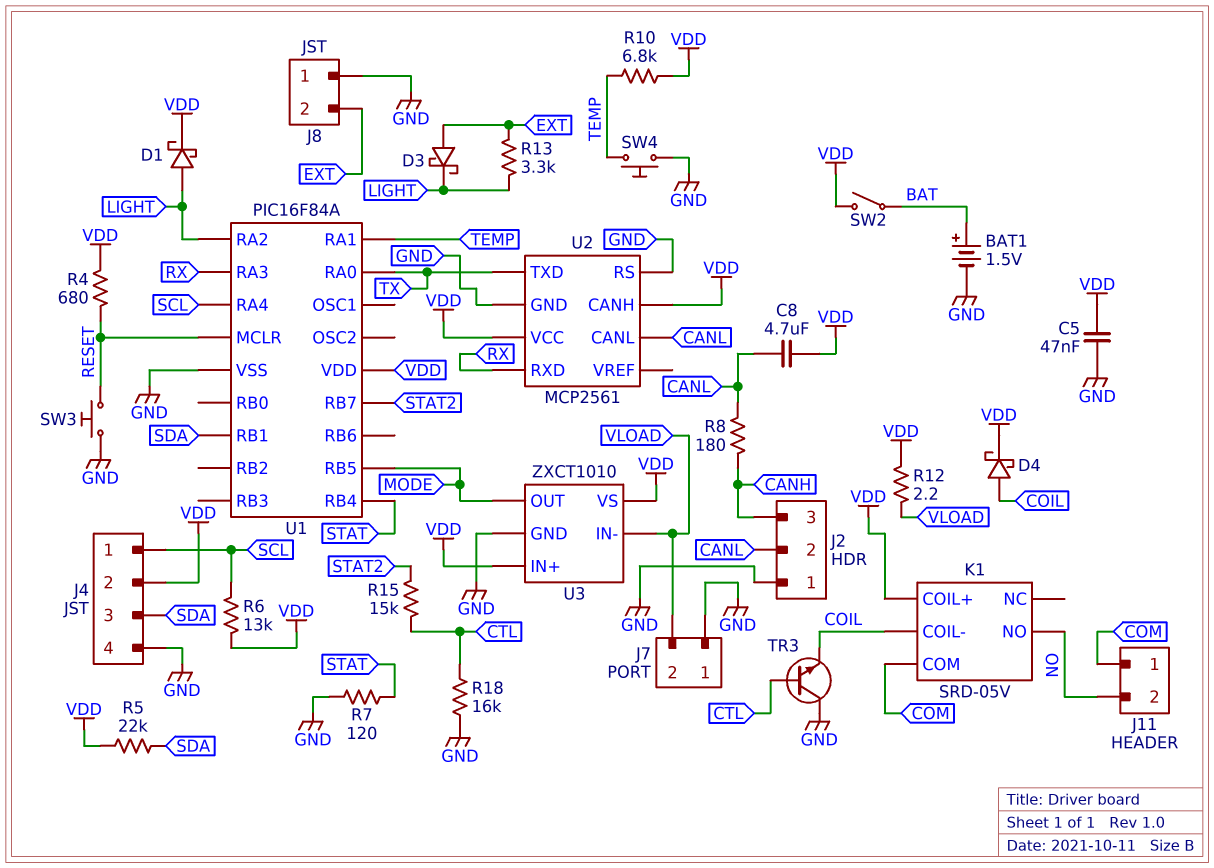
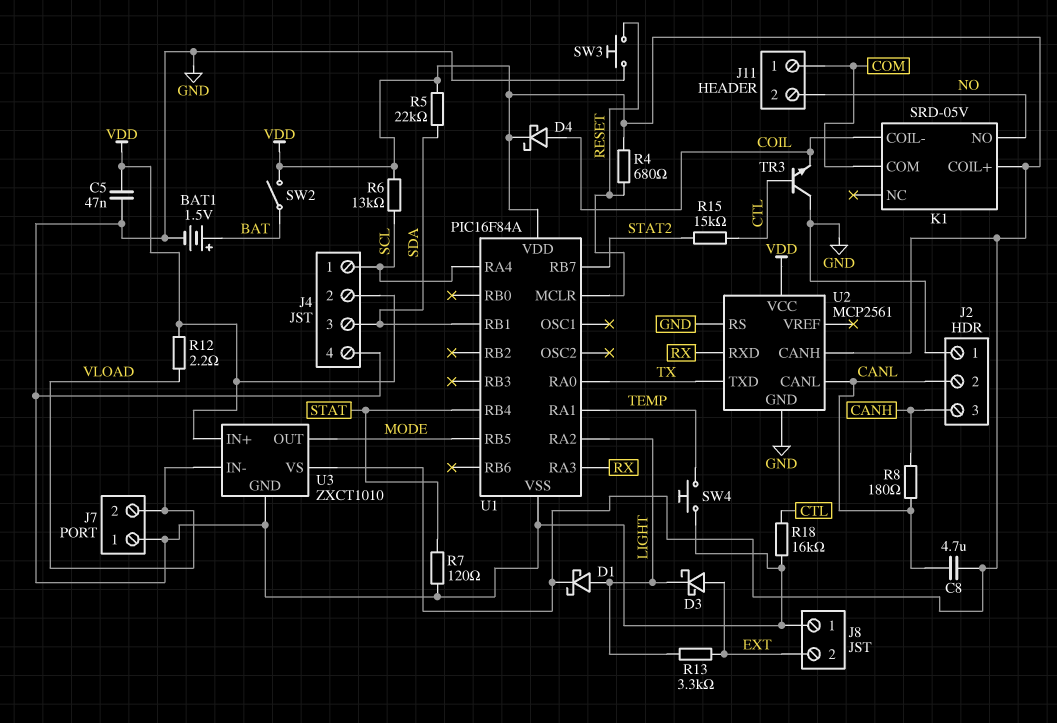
R10: 6.8k (TEMP, VDD) -> none

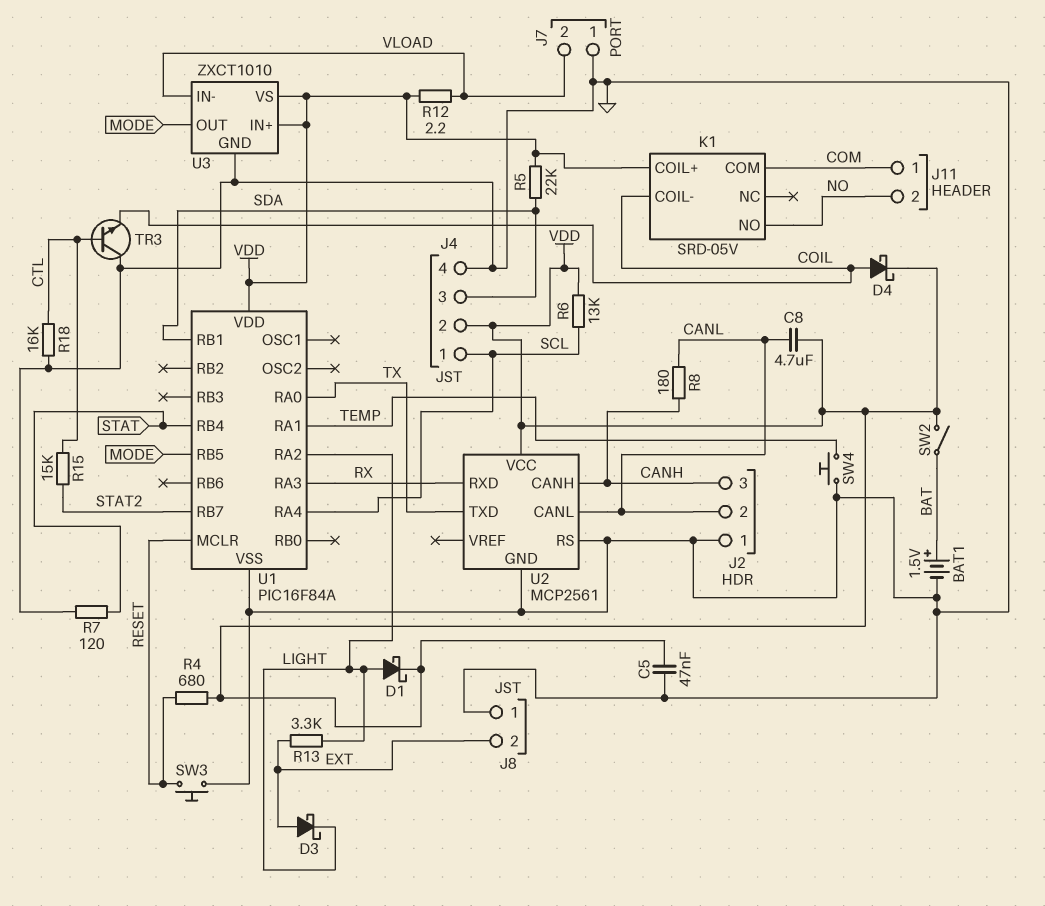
U2 pin CANH: VDD -> CANH

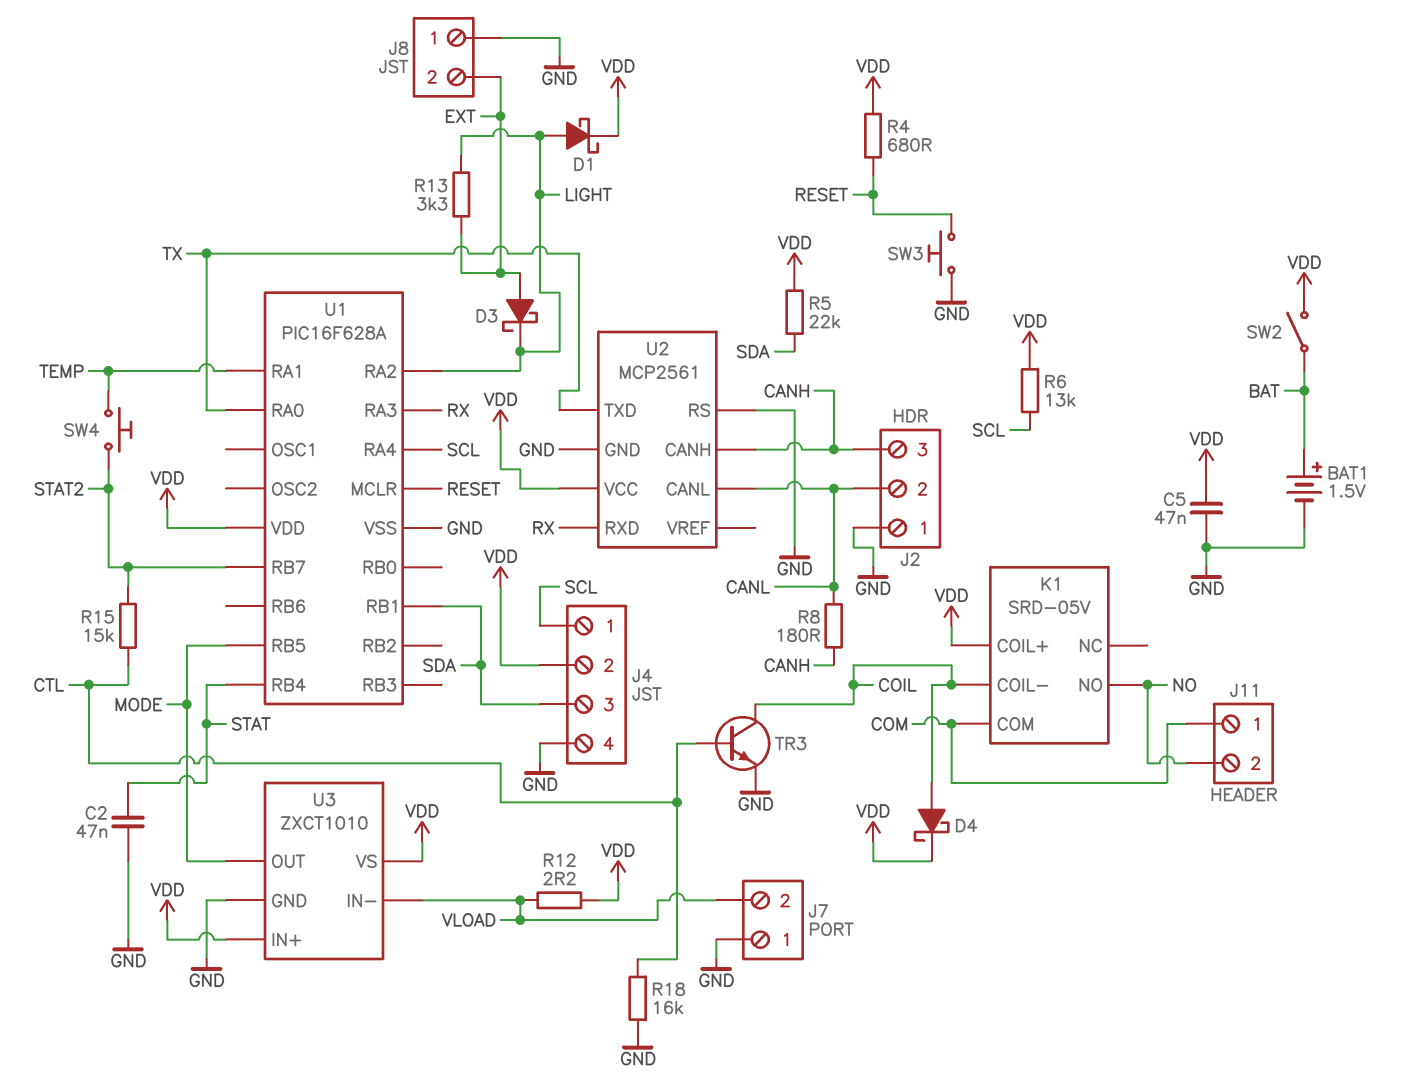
C2: none -> 47nF (GND, STAT)
C8: 4.7uF (CANL, VDD) -> none
R7: 120 (GND, STAT) -> none
SW4: button (GND, TEMP) -> button (STAT2, TEMP)
TR3: NPN (B CTL, C GND, E COIL) -> NPN (B CTL, C COIL, E GND)
U1: PIC16F84A -> PIC16F628A

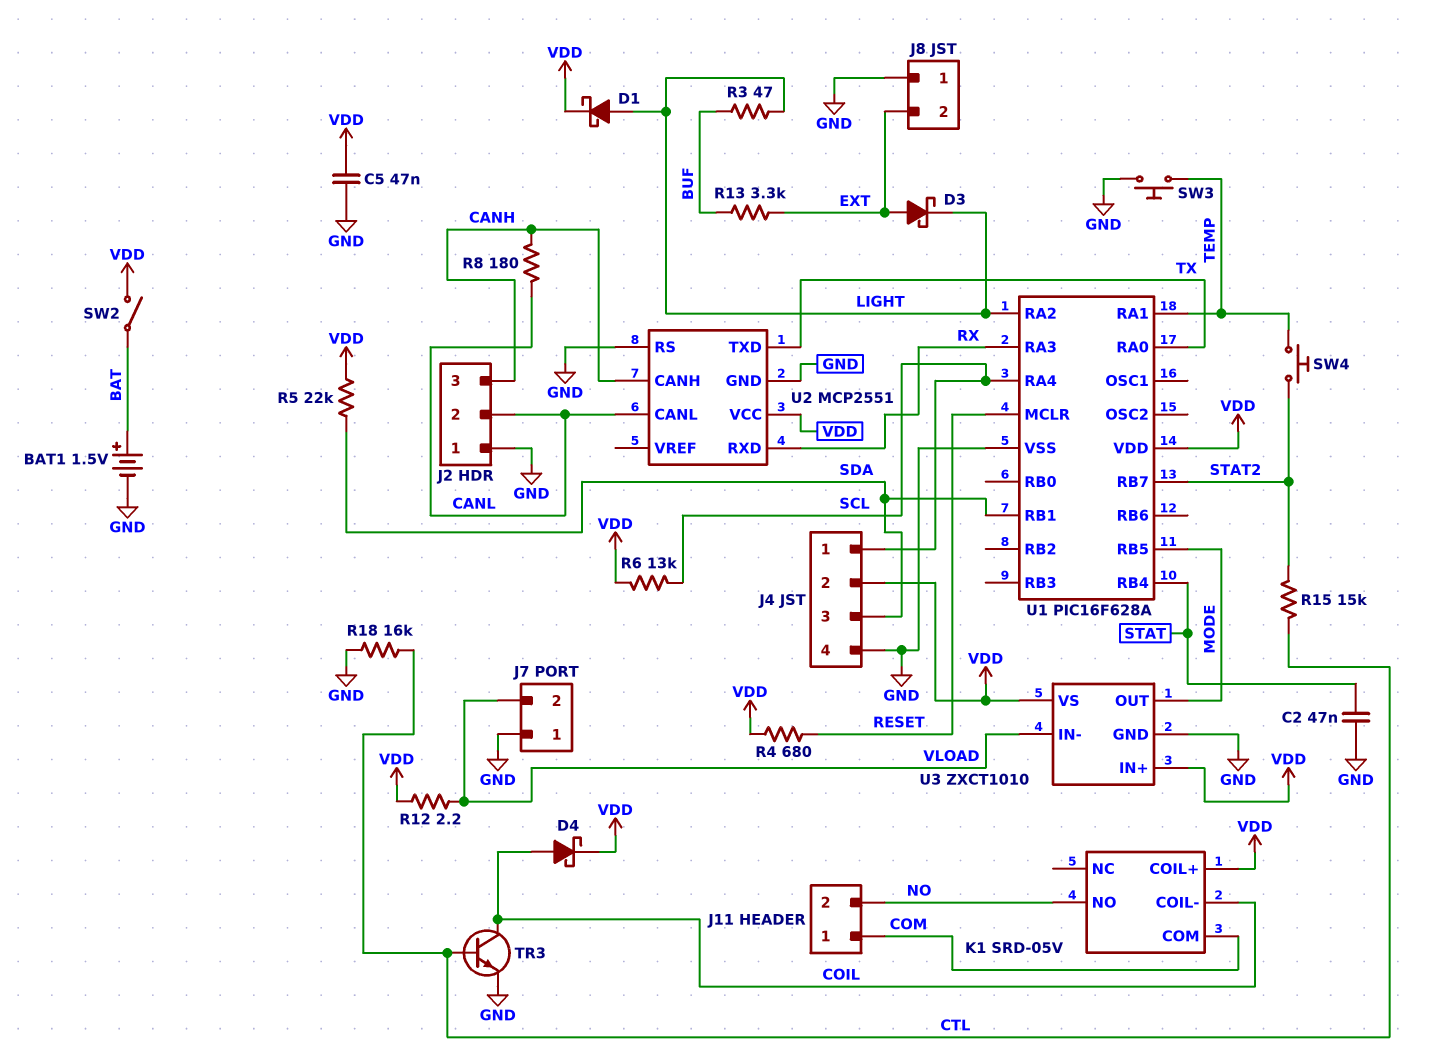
R3: none -> 47 (BUF, LIGHT)
R13: 3.3k (EXT, LIGHT) -> 3.3k (BUF, EXT)
SW3: button (GND, RESET) -> button (GND, TEMP)
U2: MCP2561 -> MCP2551

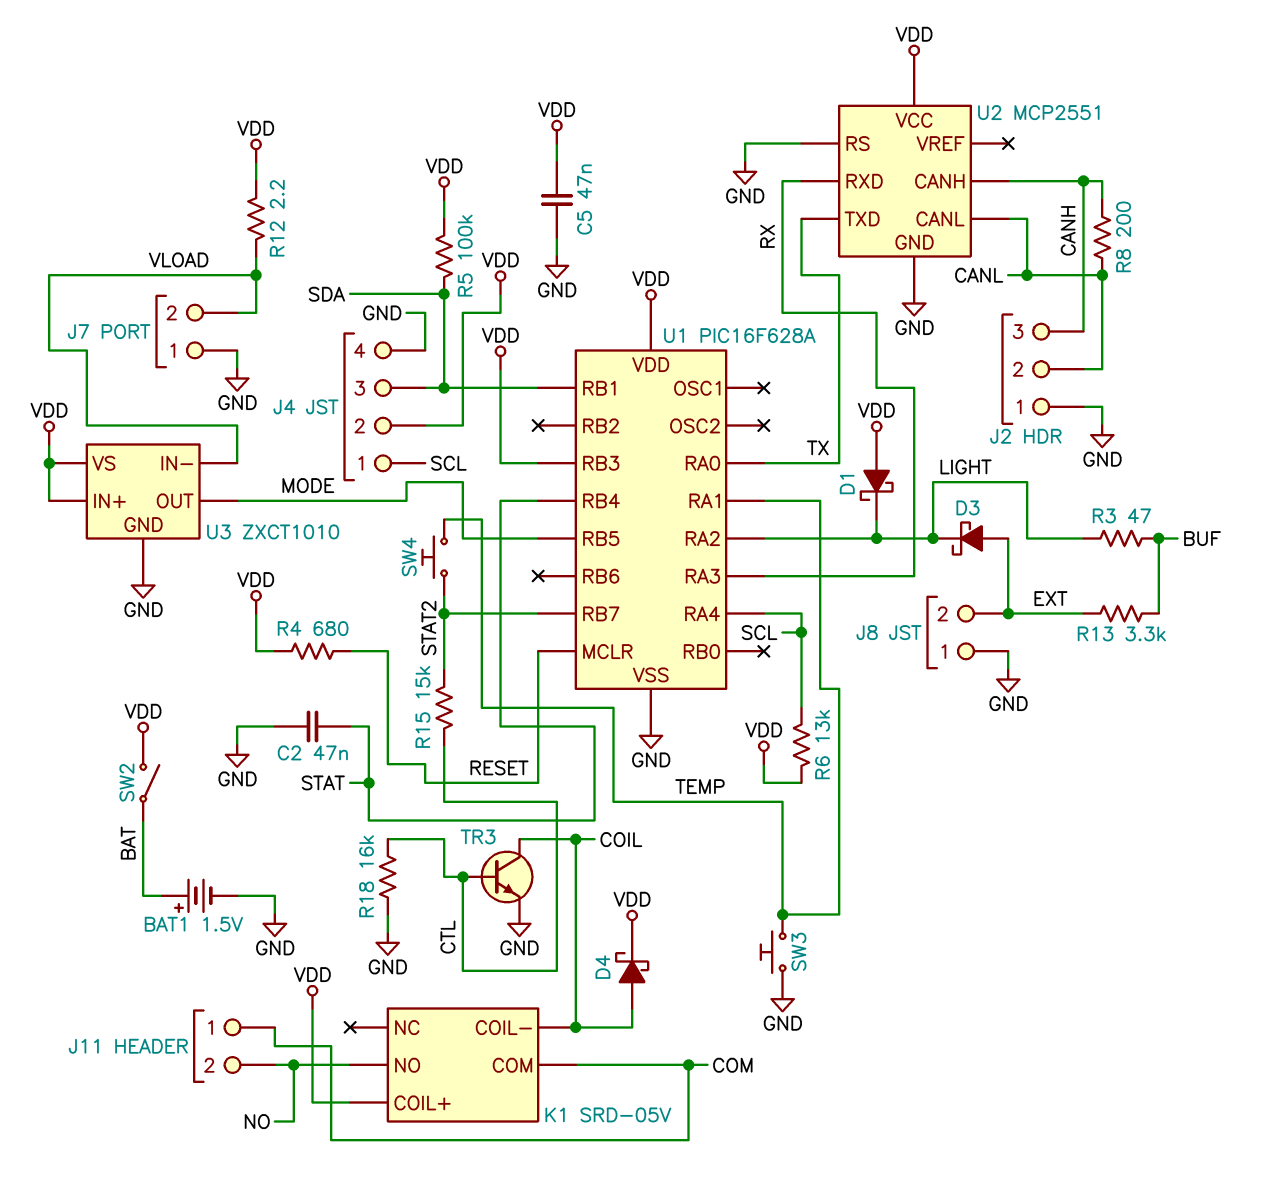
D1: schottky (A LIGHT, K VDD) -> schottky (A VDD, K LIGHT)
R5: 22k (SDA, VDD) -> 100k (SDA, VDD)
R8: 180 (CANH, CANL) -> 200 (CANH, CANL)
U1 pin RB3: none -> VDD

